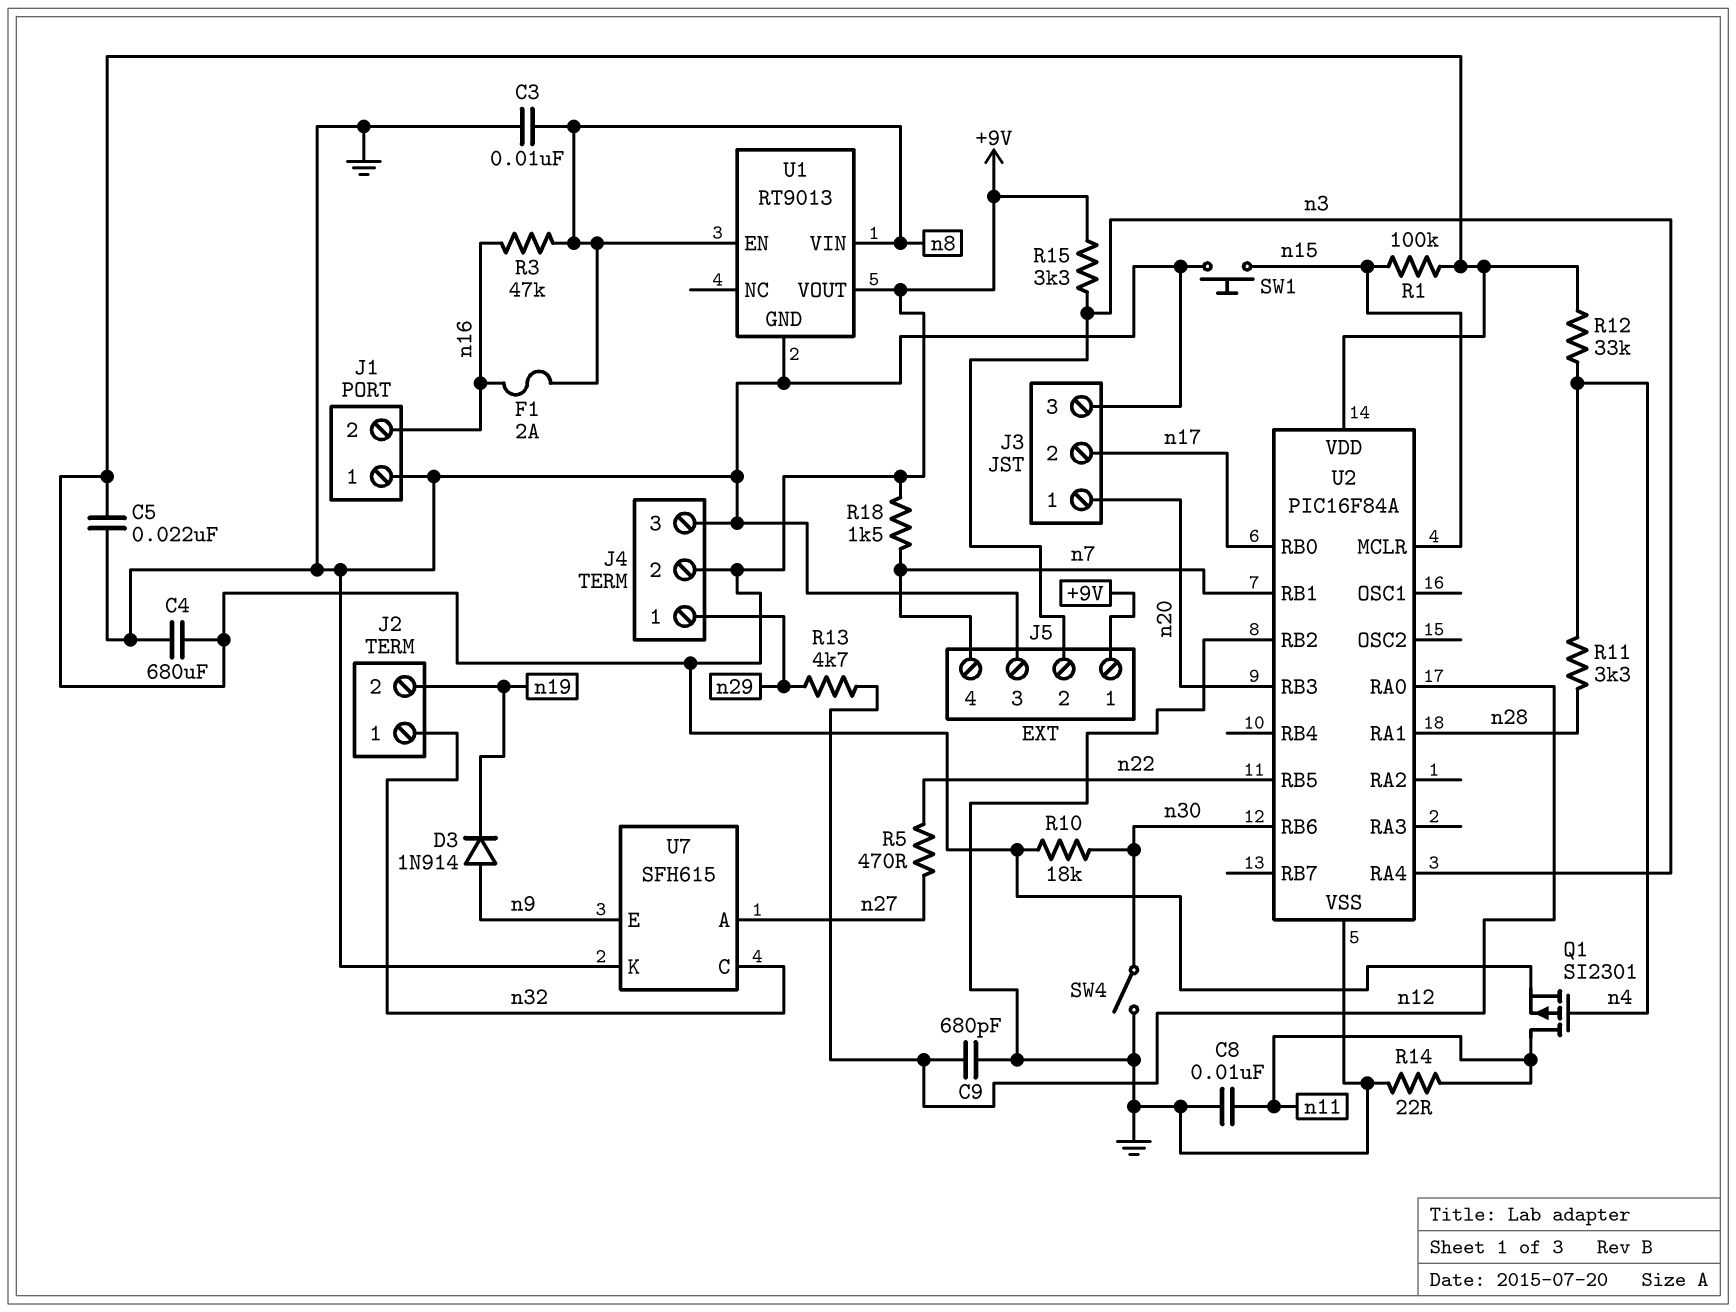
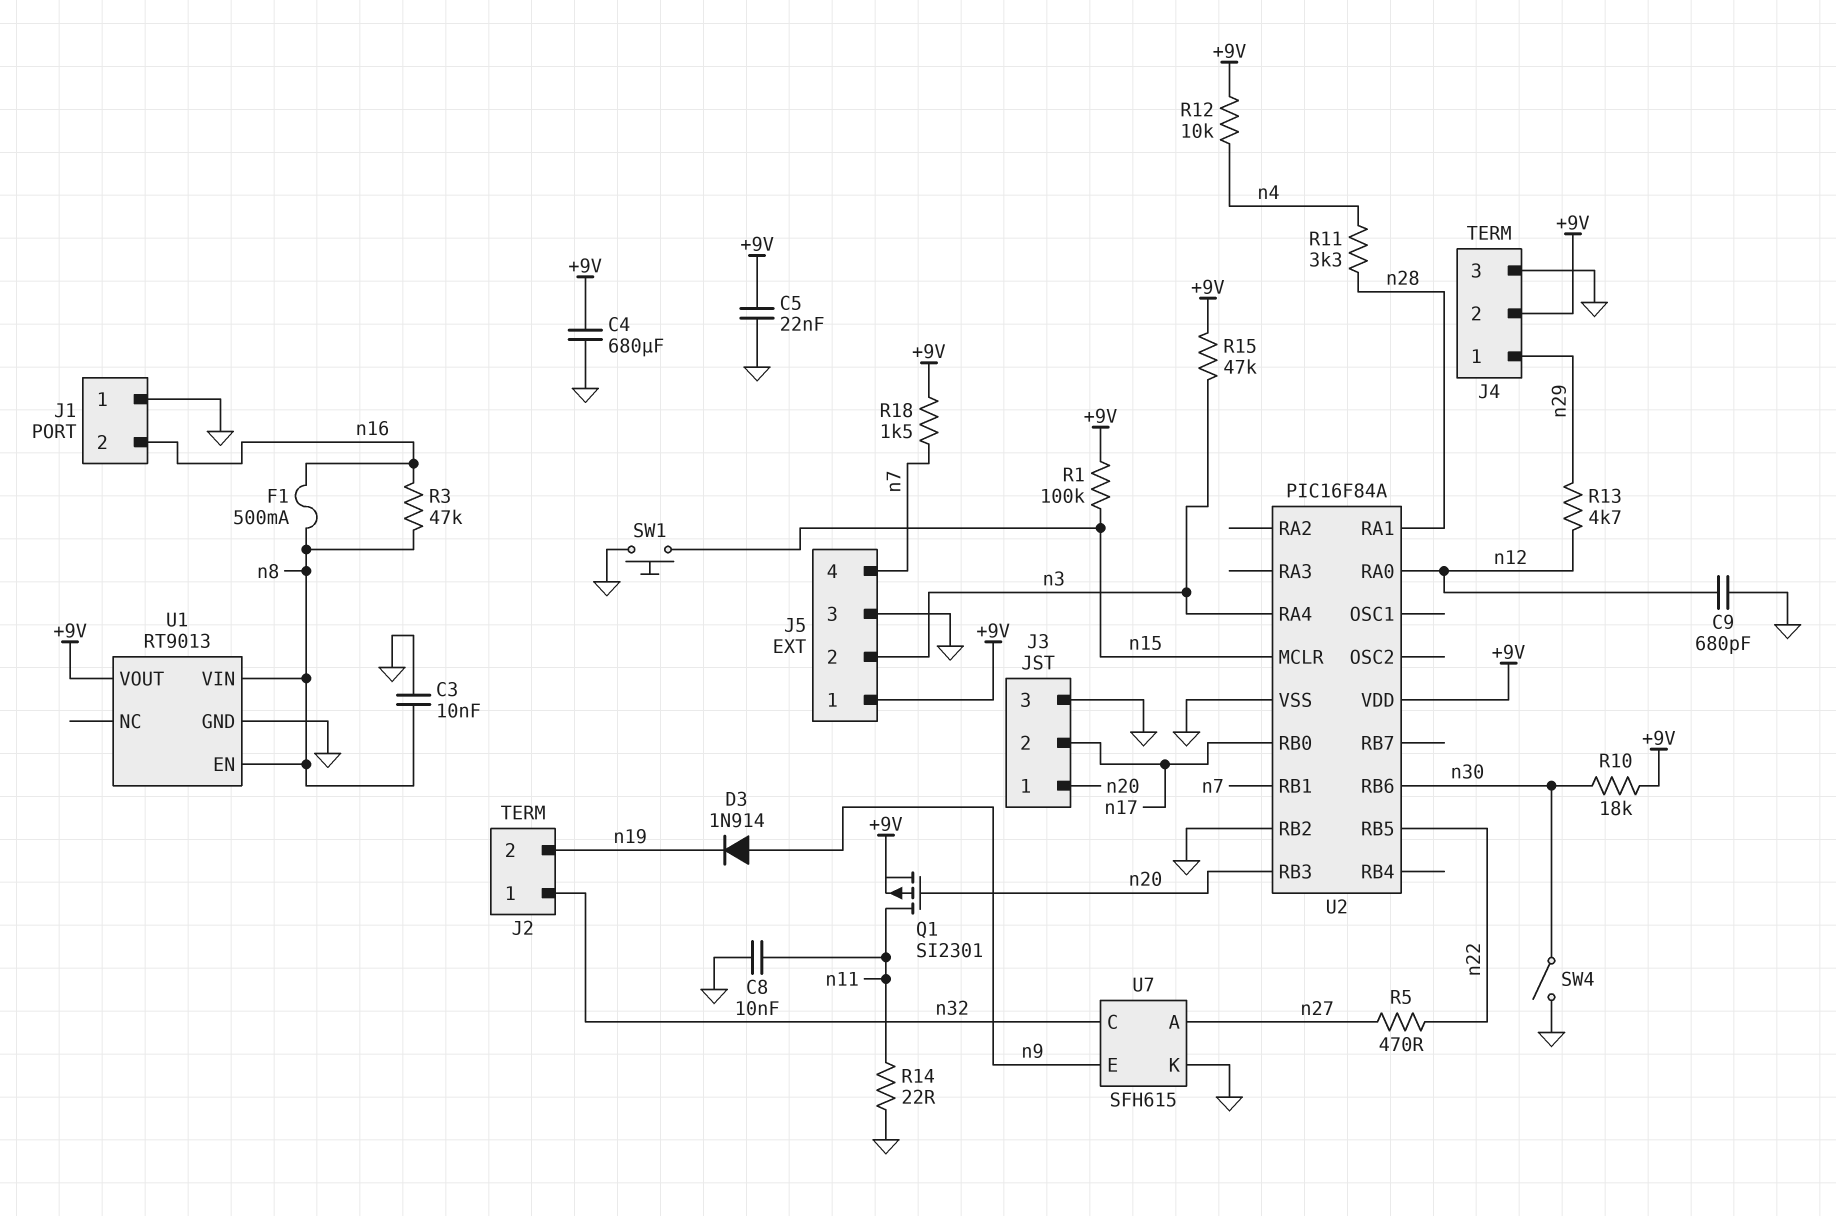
F1: 2A (n8, n16) -> 500mA (n8, n16)
Q1: PMOS SI2301 (G n4, D n11, S +9V) -> PMOS SI2301 (G n20, D n11, S +9V)
R12: 33k (+9V, n4) -> 10k (+9V, n4)
R15: 3.3k (+9V, n3) -> 47k (+9V, n3)

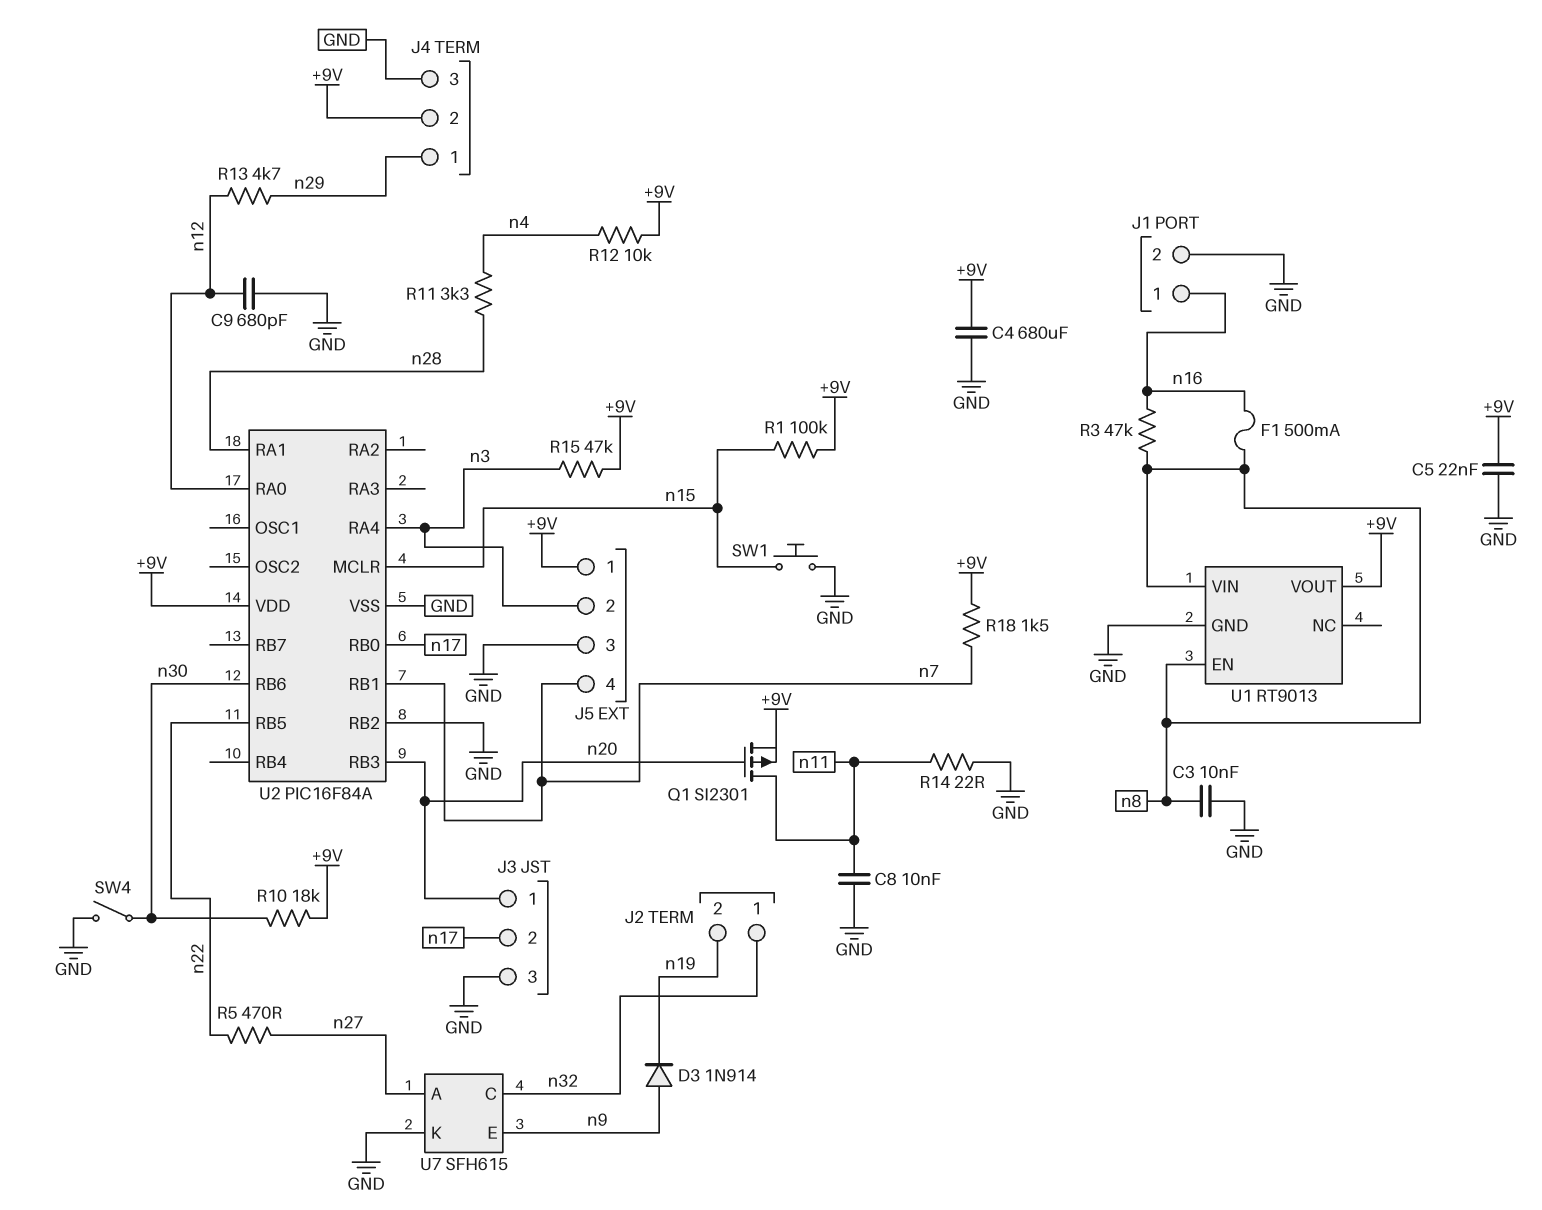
J1 pin 1: GND -> n16
J1 pin 2: n16 -> GND

